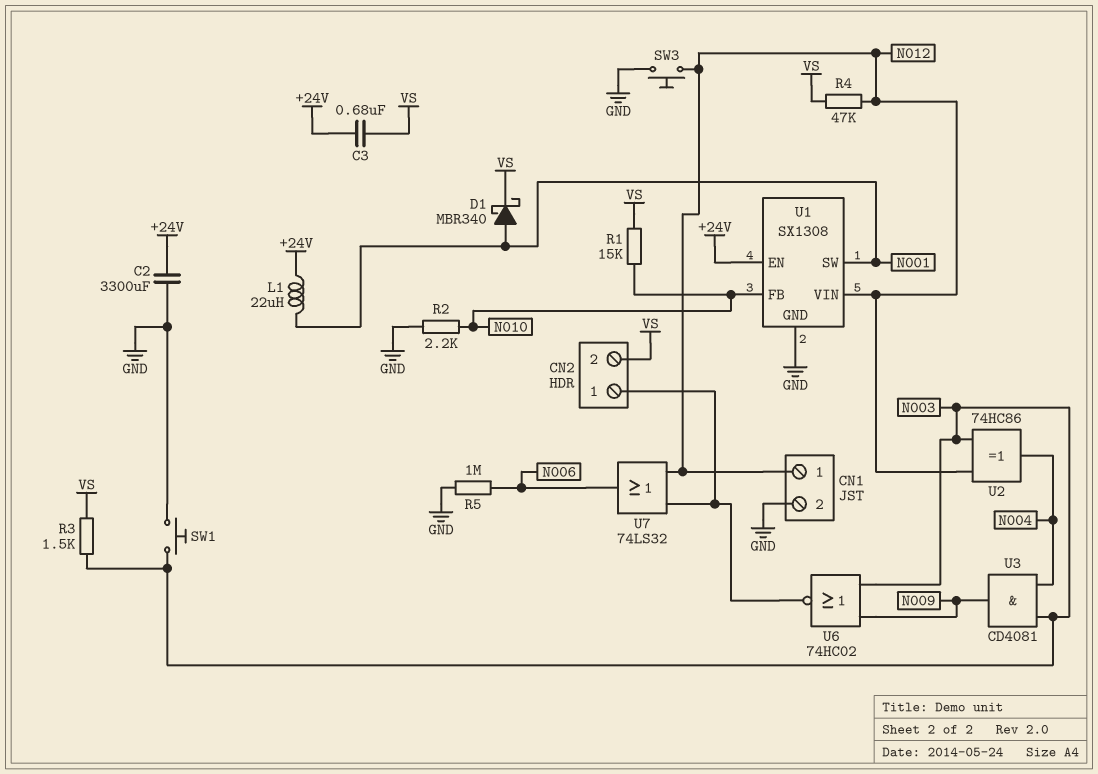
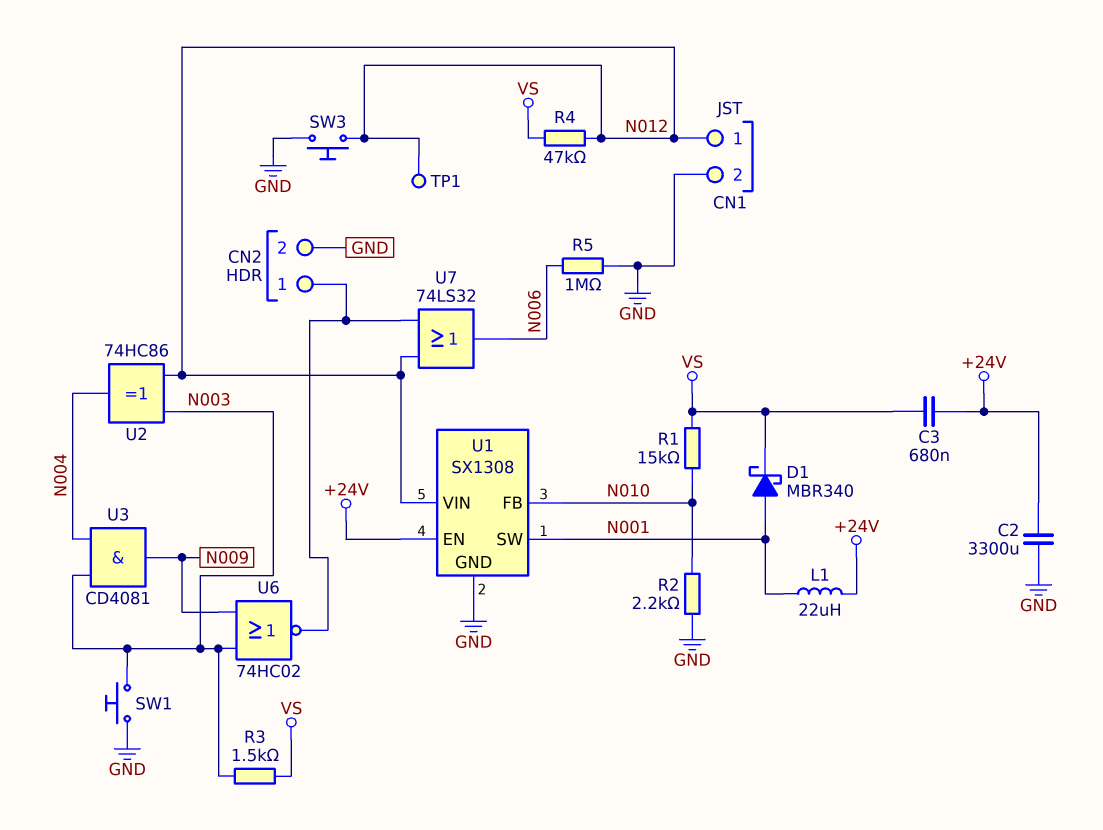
CN2 pin 2: VS -> GND
TP1: none -> test point (N012)

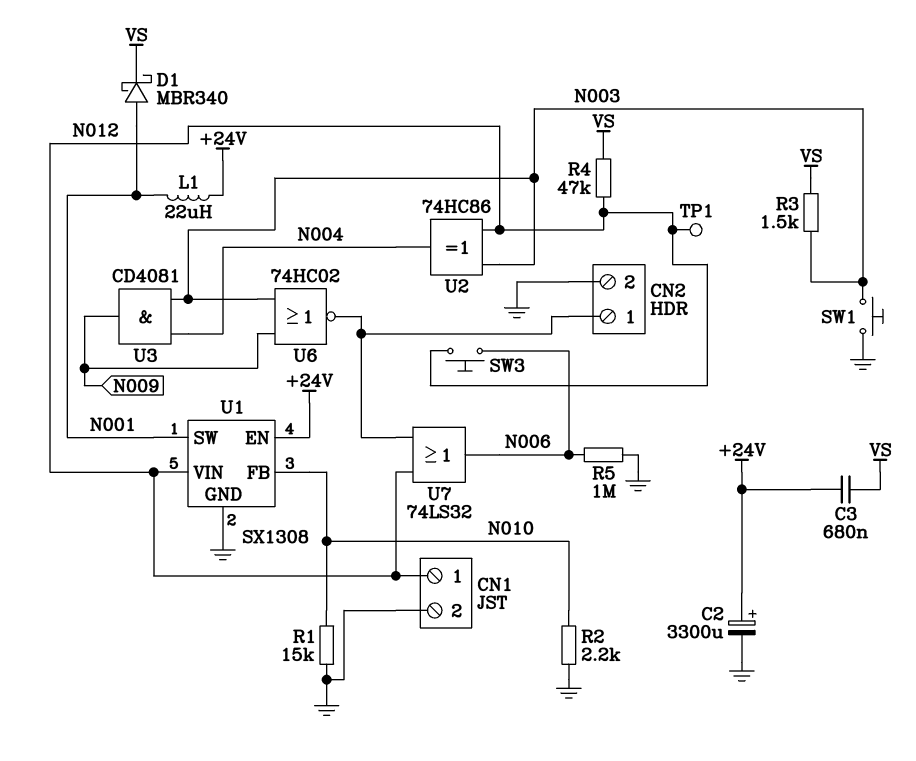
C2: 3300uF (+24V, GND) -> 3300uF (plus +24V, minus GND)
R1: 15k (N010, VS) -> 15k (GND, N010)
SW3: button (GND, N012) -> button (N006, N012)

